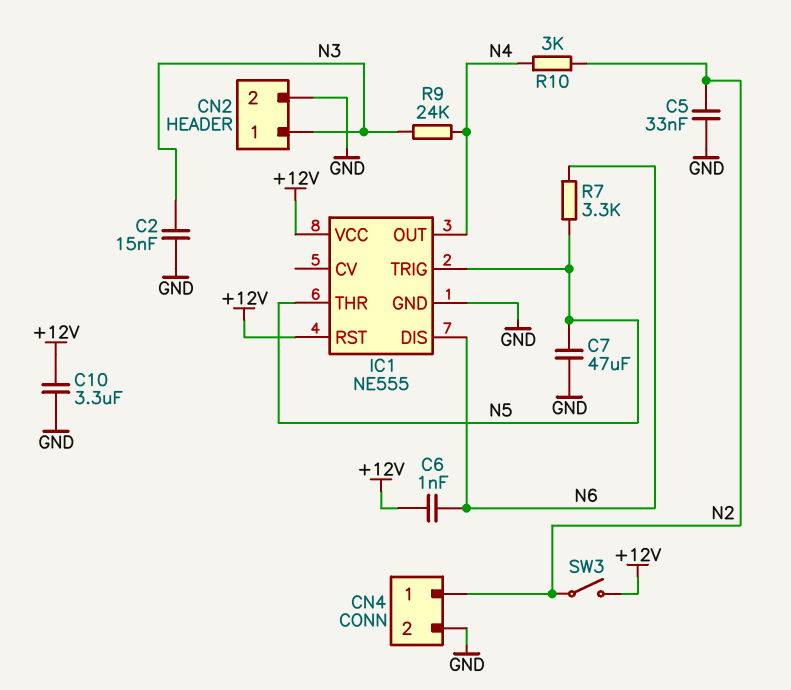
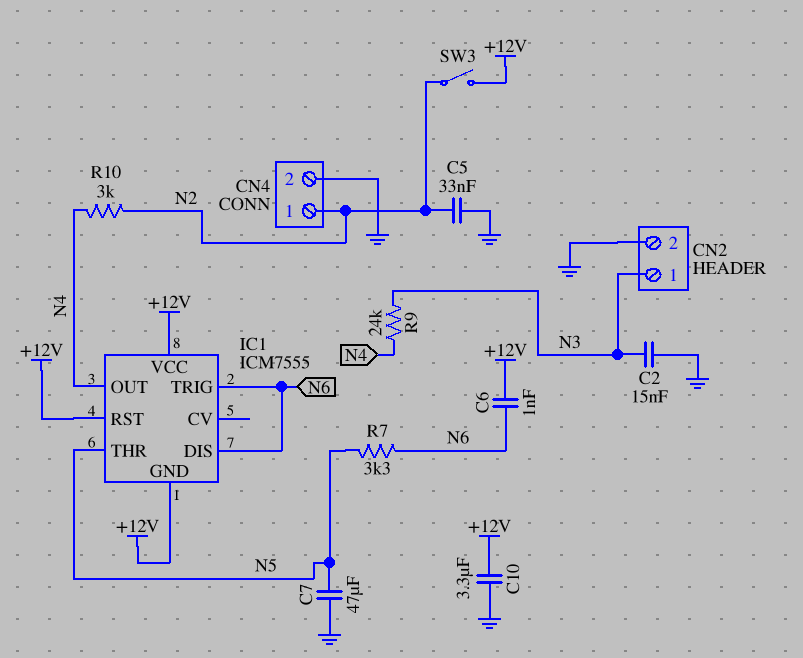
IC1: NE555 -> ICM7555
IC1 pin GND: GND -> +12V
IC1 pin TRIG: N5 -> N6

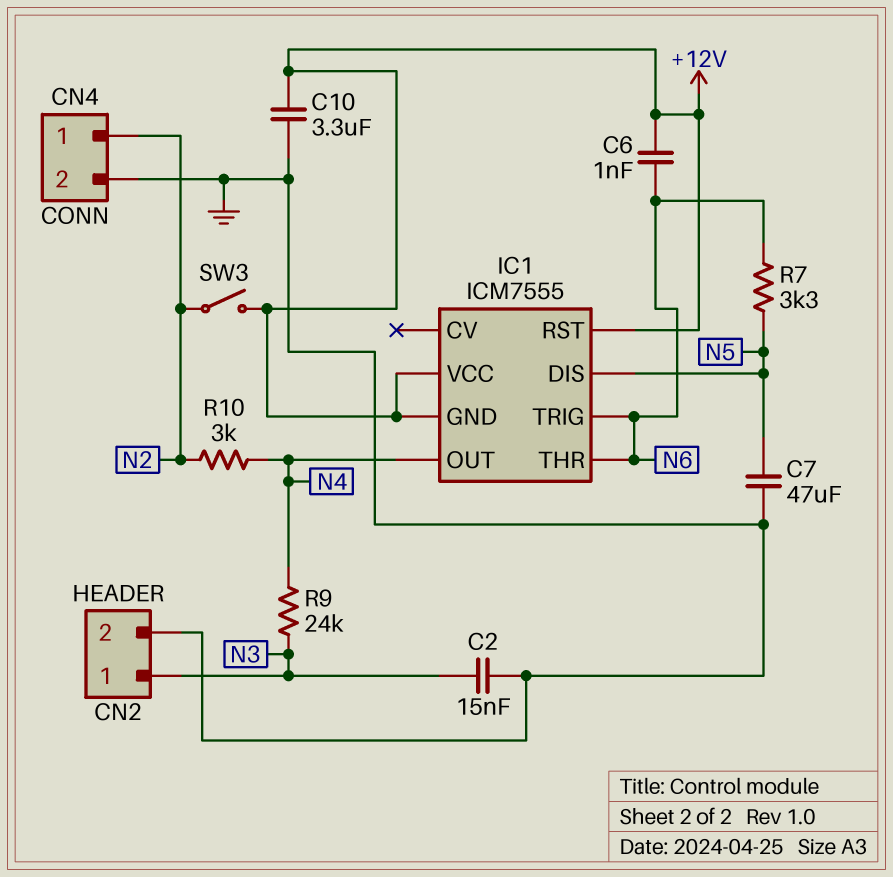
C5: 33nF (GND, N2) -> none
IC1 pin DIS: N6 -> N5
IC1 pin THR: N5 -> N6

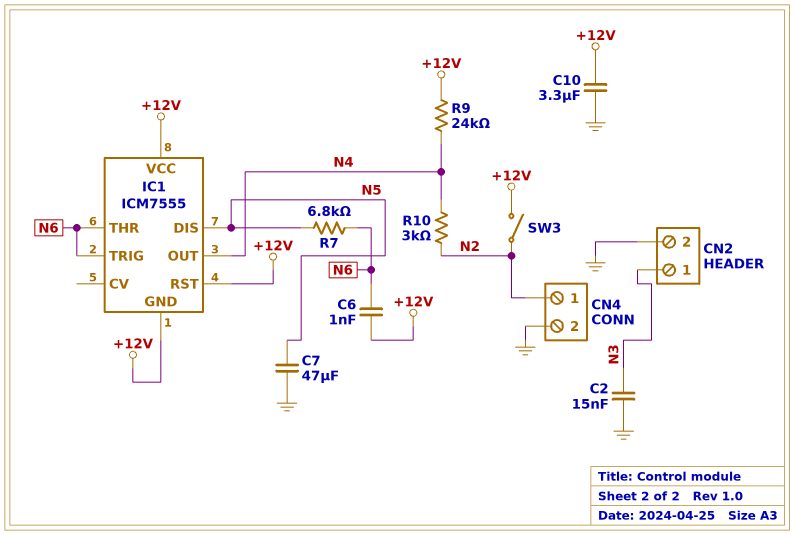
R7: 3.3k (N5, N6) -> 6.8k (N5, N6)
R9: 24k (N3, N4) -> 24k (+12V, N4)

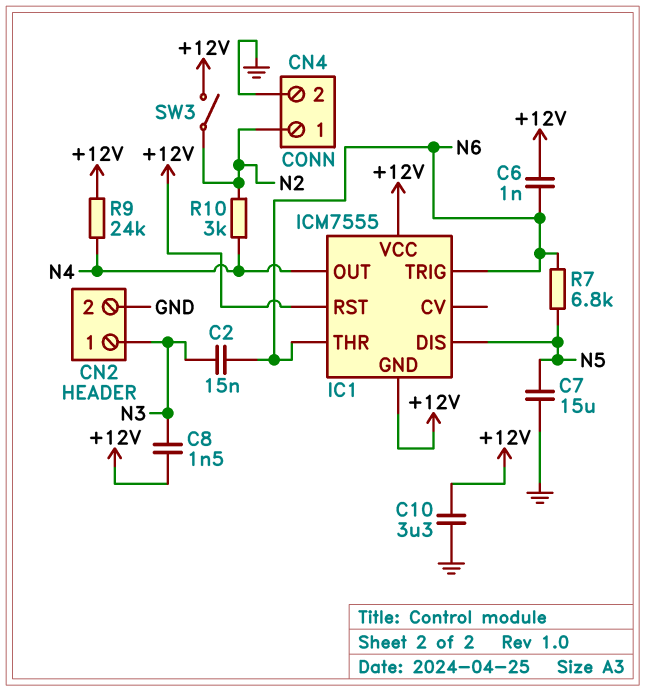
C2: 15nF (GND, N3) -> 15nF (N3, N6)
C7: 47uF (GND, N5) -> 15uF (GND, N5)
C8: none -> 1.5nF (+12V, N3)

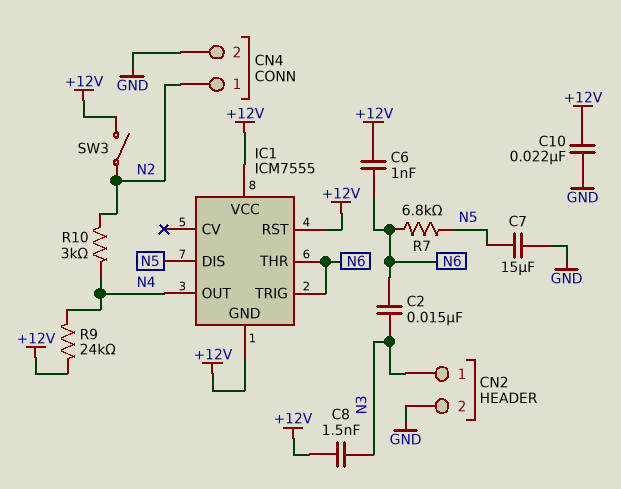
C10: 3.3uF (+12V, GND) -> 22nF (+12V, GND)

